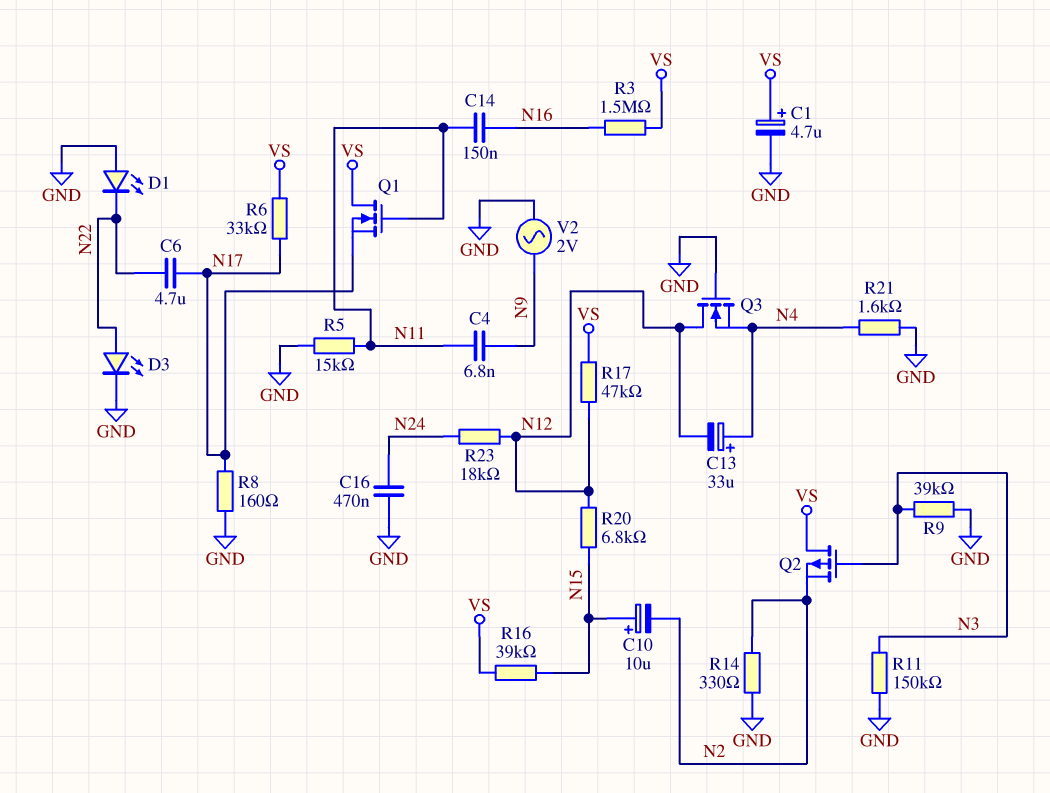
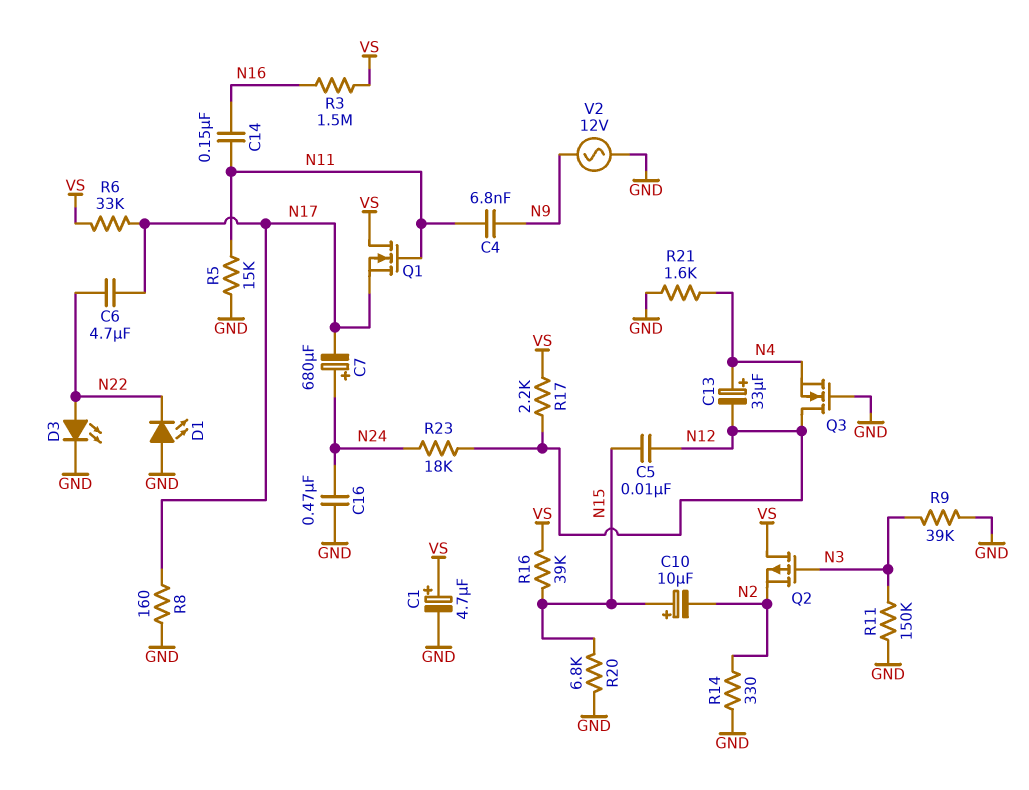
C5: none -> 10nF (N12, N15)
C7: none -> 680uF (plus N24, minus N17)
R17: 47k (N12, VS) -> 2.2k (N12, VS)
R20: 6.8k (N12, N15) -> 6.8k (GND, N15)
V2: AC 2V (GND, N9) -> AC 12V (GND, N9)

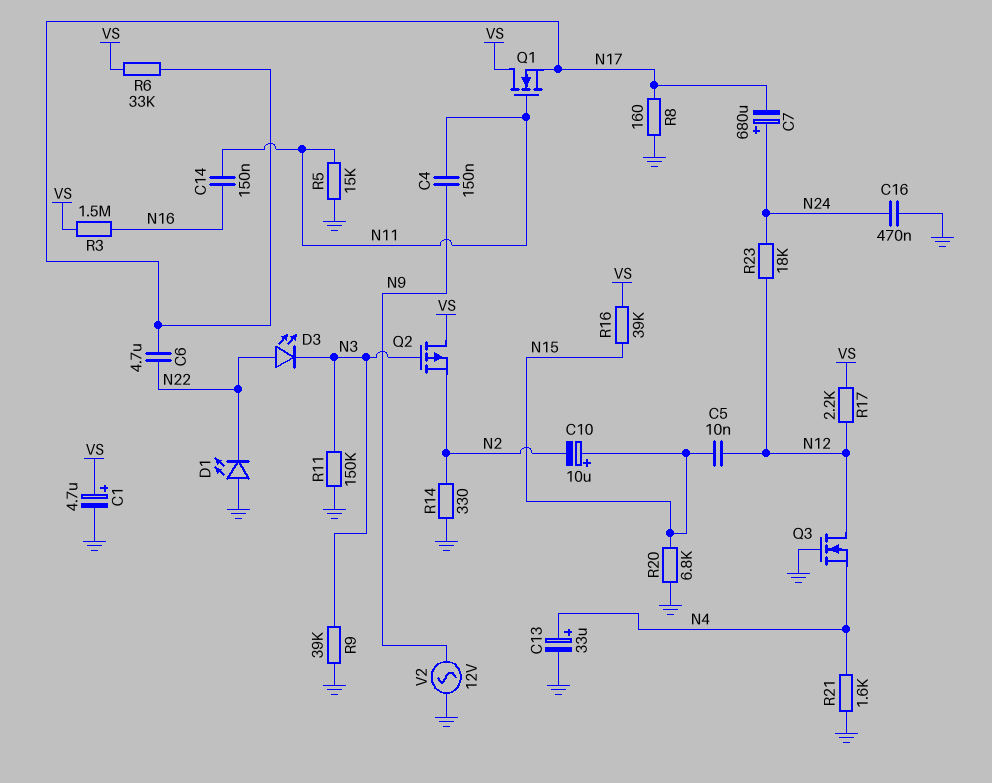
C4: 6.8nF (N9, N11) -> 150nF (N9, N11)
C13: 33uF (plus N4, minus N12) -> 33uF (plus N4, minus GND)
D3: LED (A N22, K GND) -> LED (A N22, K N3)

